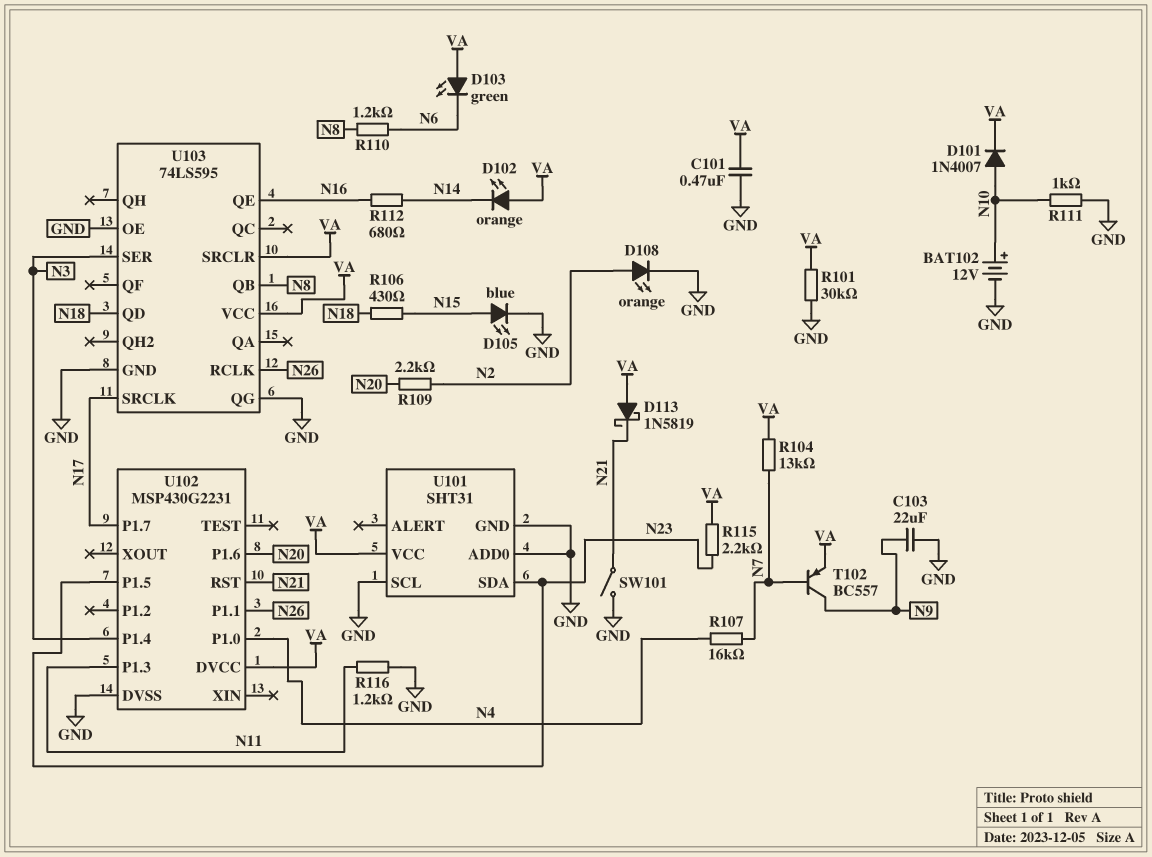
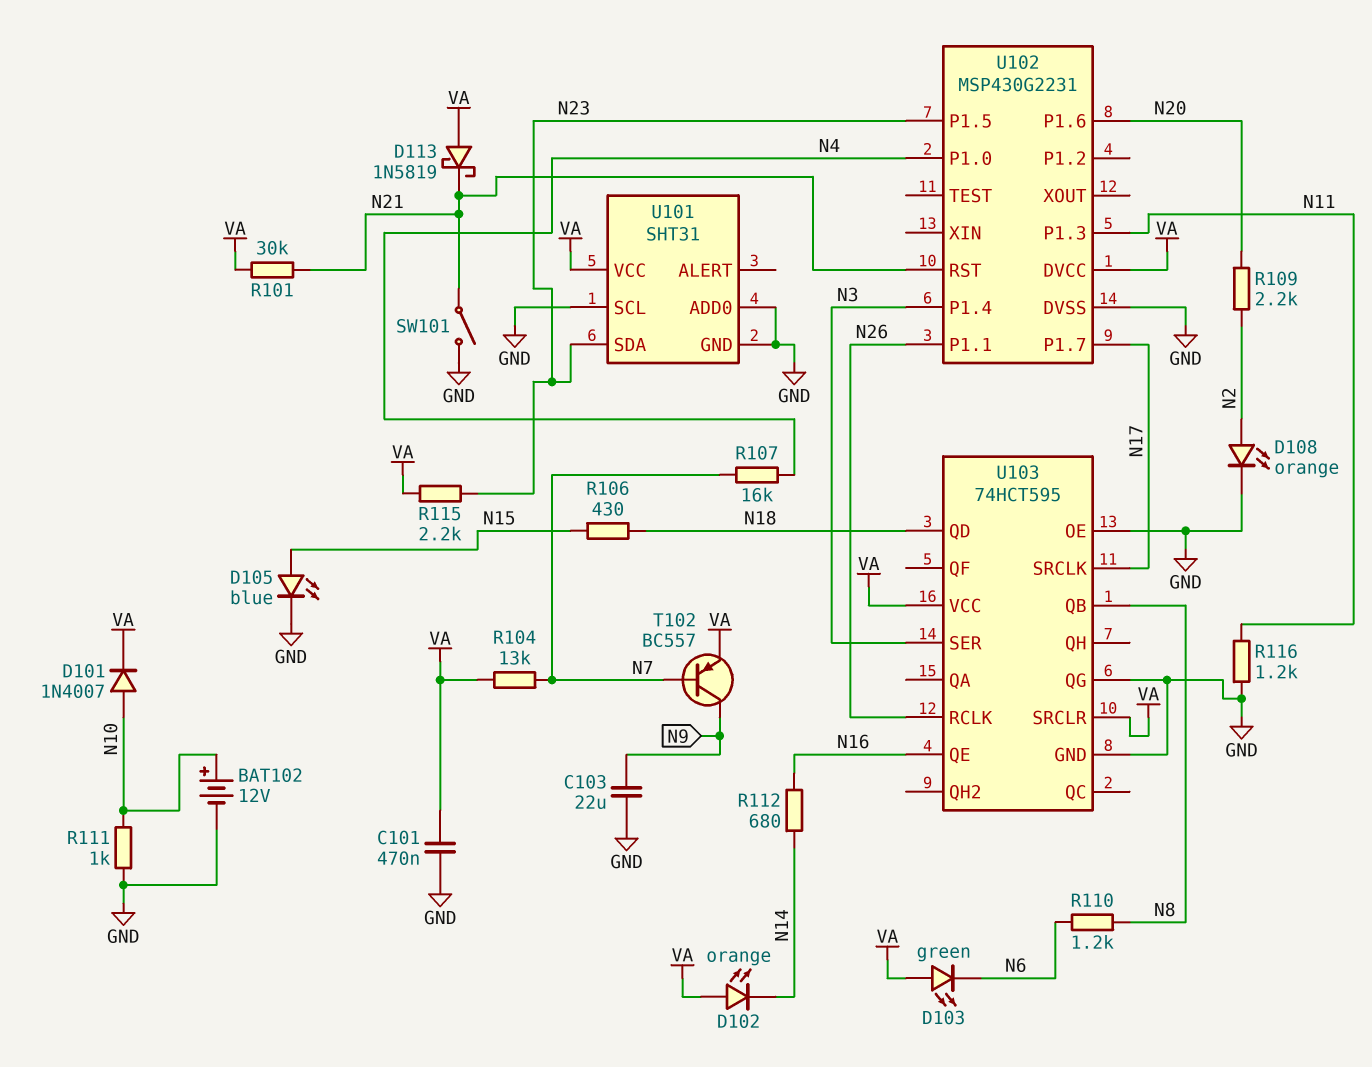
R101: 30k (GND, VA) -> 30k (N21, VA)
U103: 74LS595 -> 74HCT595

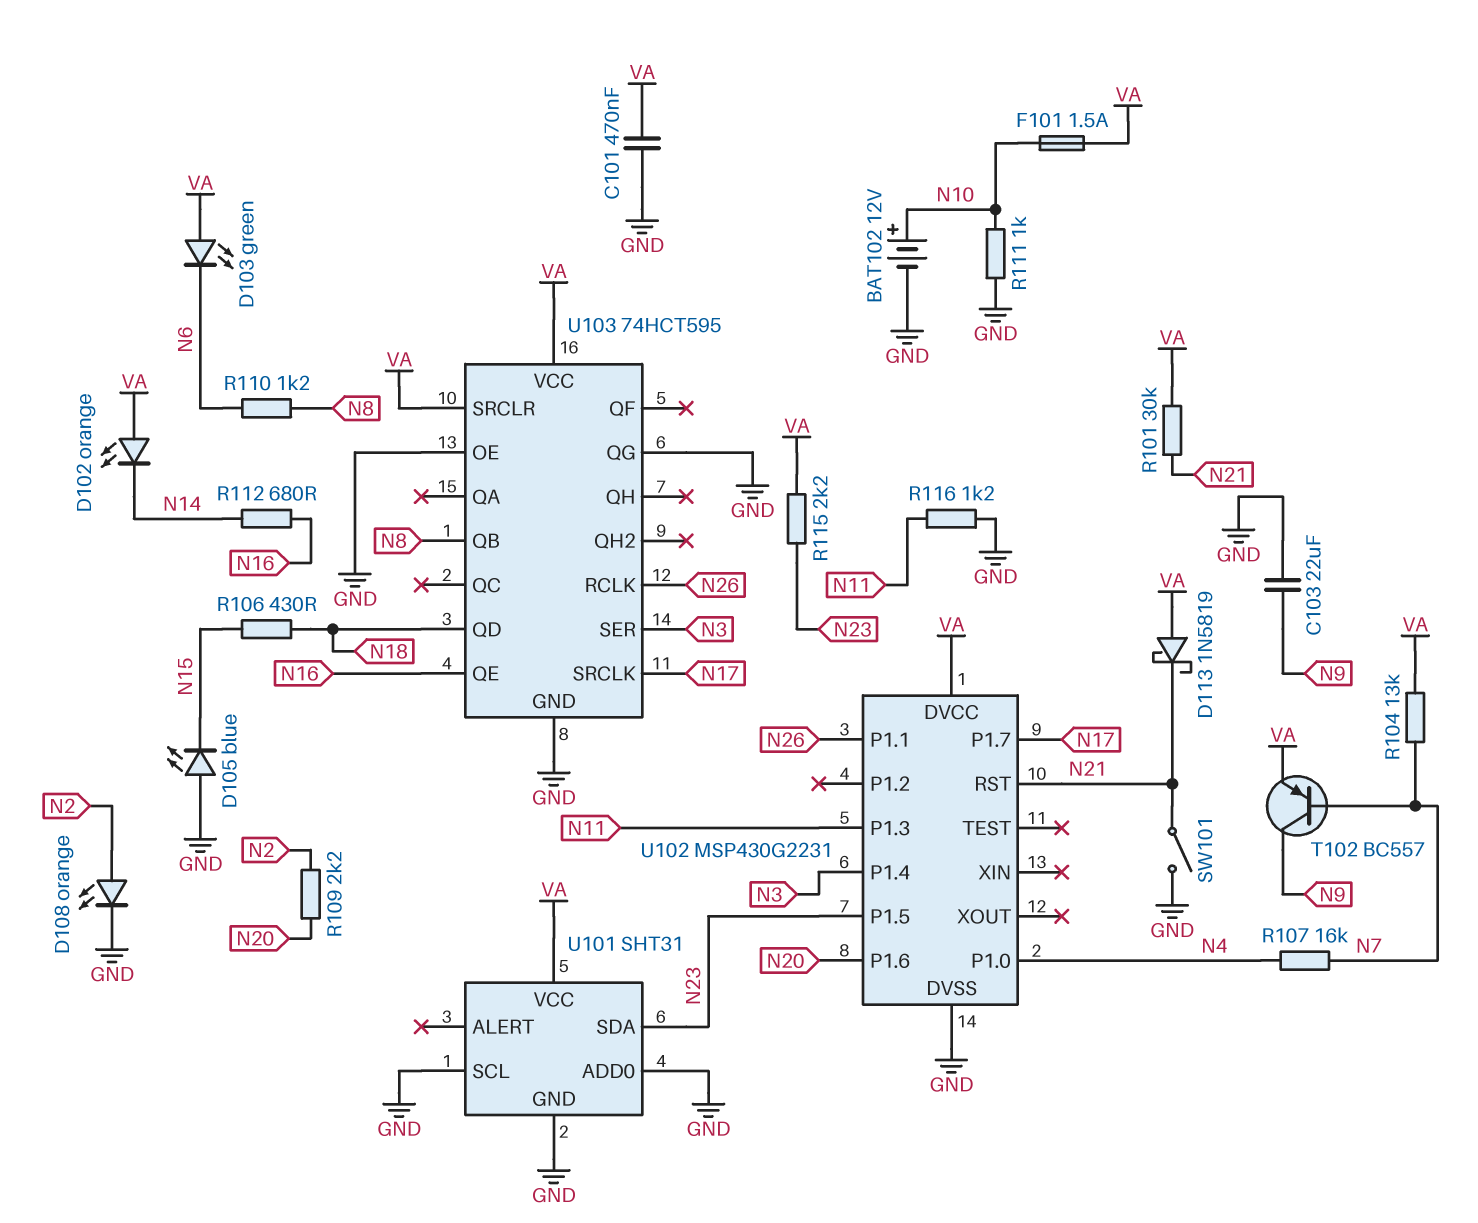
D101: diode 1N4007 (A N10, K VA) -> none
D105: LED blue (A N15, K GND) -> LED blue (A GND, K N15)
F101: none -> 1.5A (N10, VA)

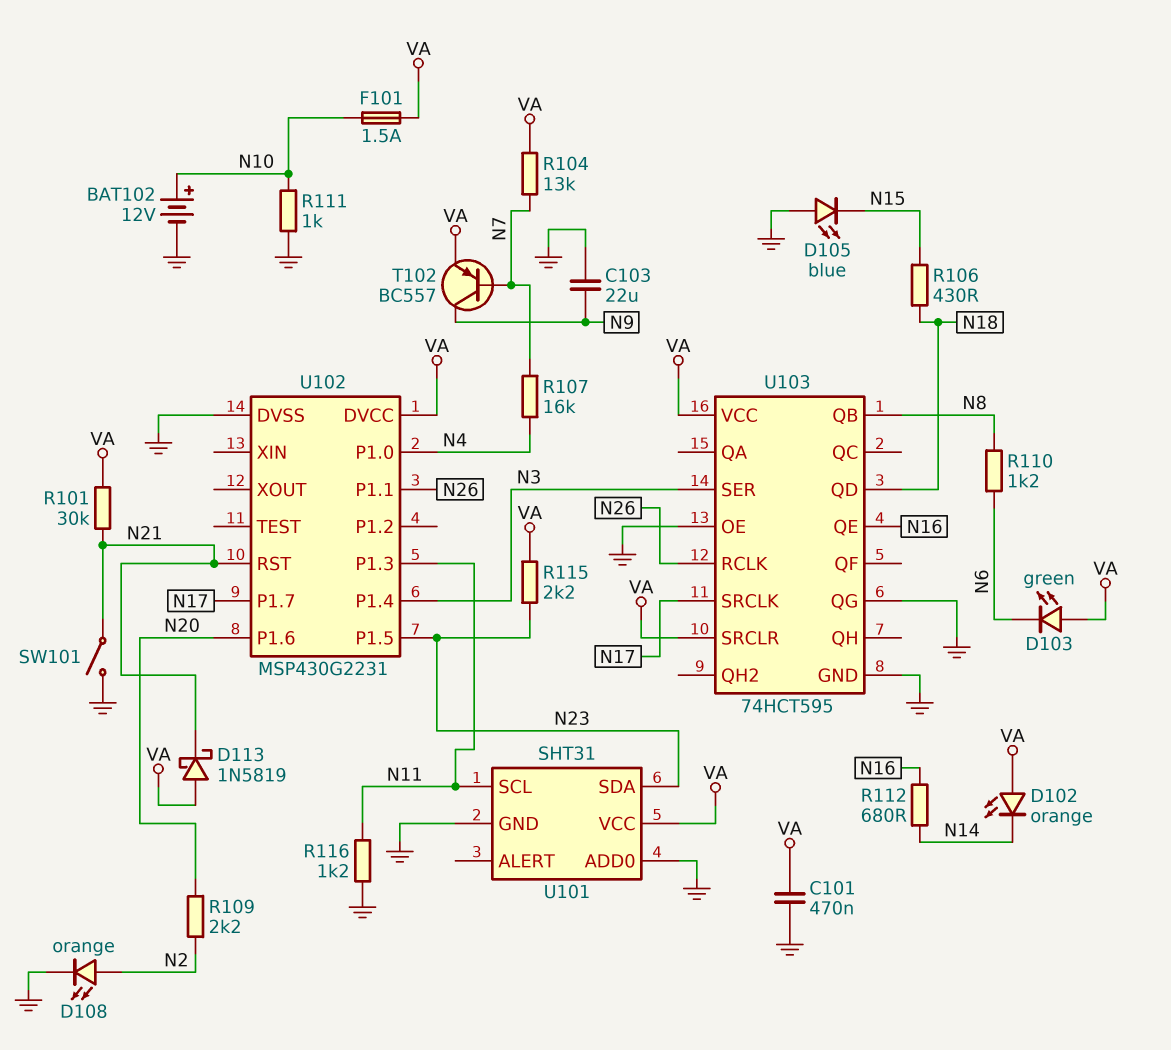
U101 pin SCL: GND -> N11

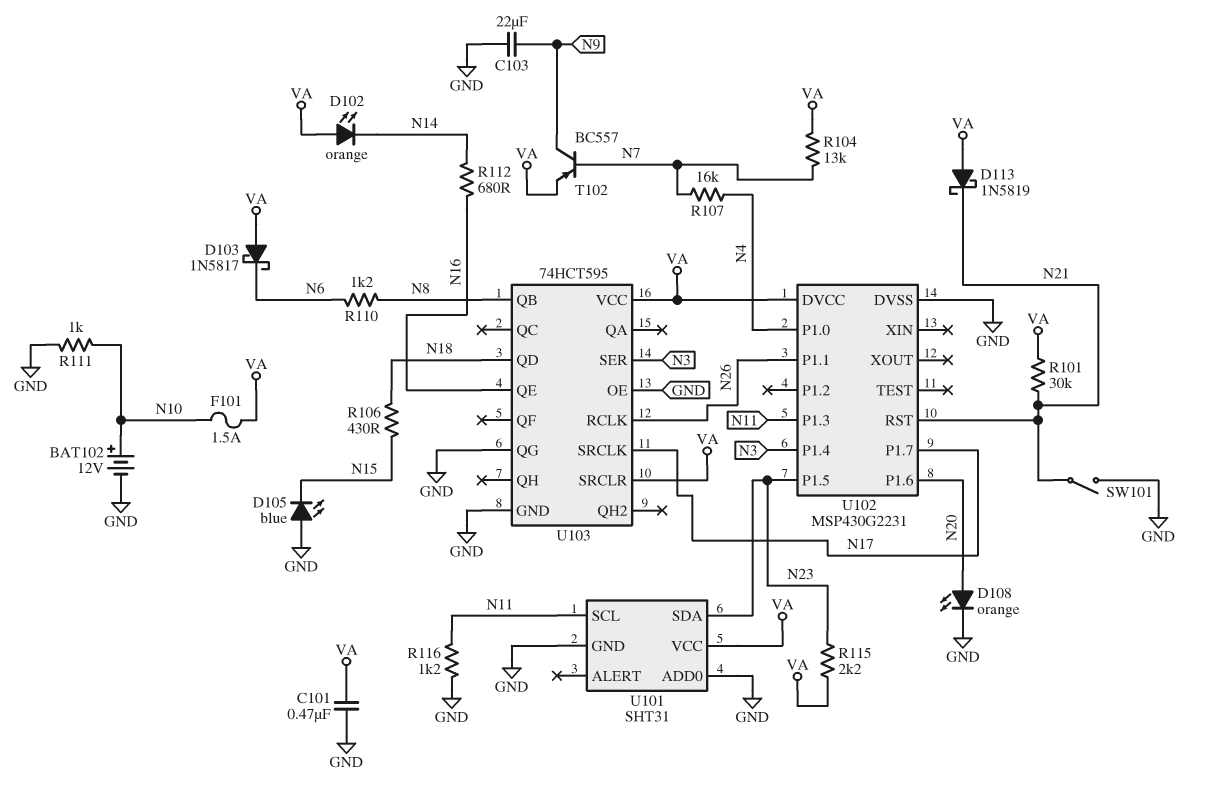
D103: LED green (A VA, K N6) -> schottky 1N5817 (A VA, K N6)
D108: LED orange (A N2, K GND) -> LED orange (A N20, K GND)
R109: 2.2k (N2, N20) -> none

